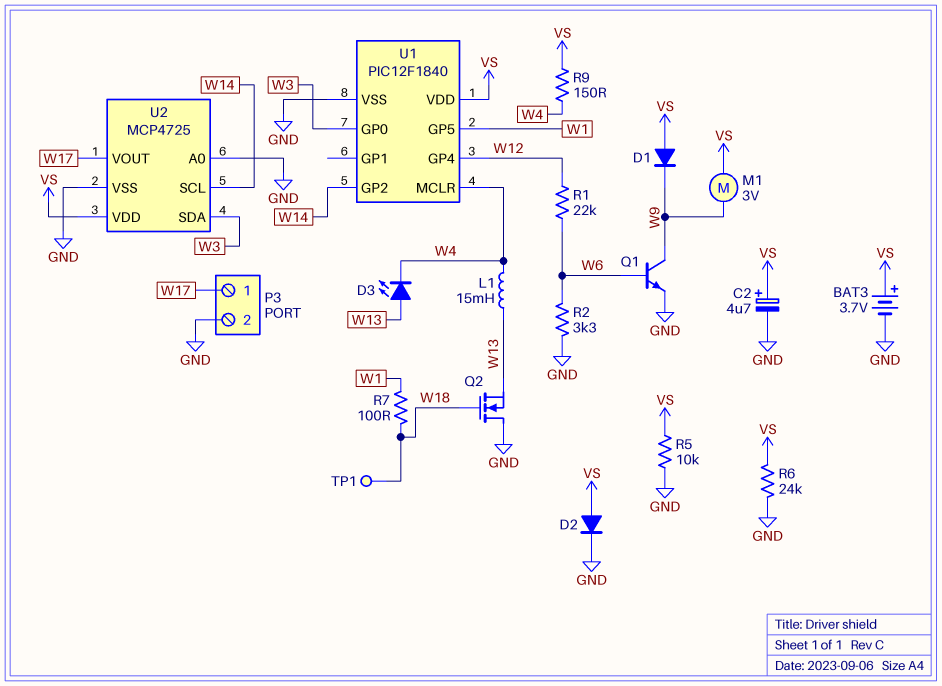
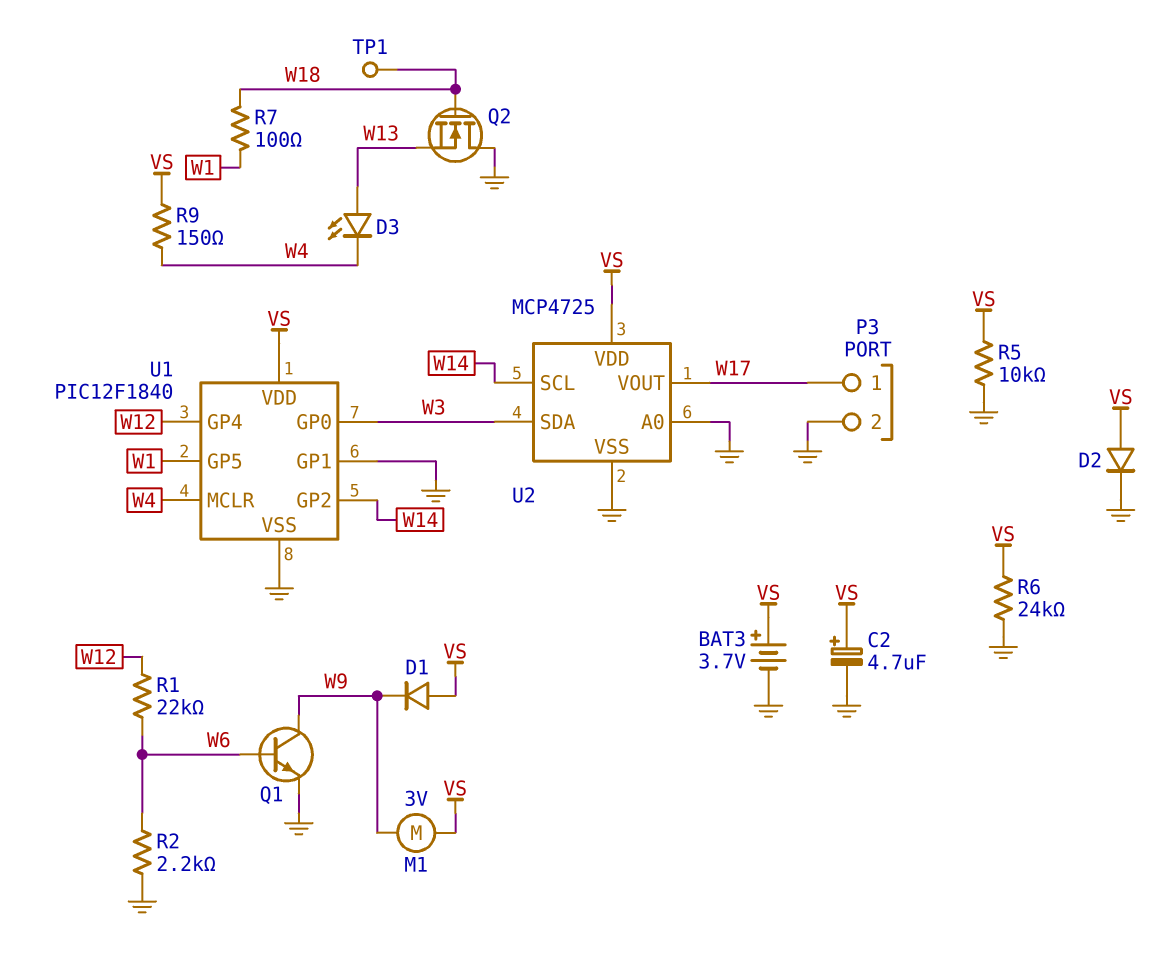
L1: 15mH (W4, W13) -> none
R2: 3.3k (GND, W6) -> 2.2k (GND, W6)
U1 pin GP1: none -> GND

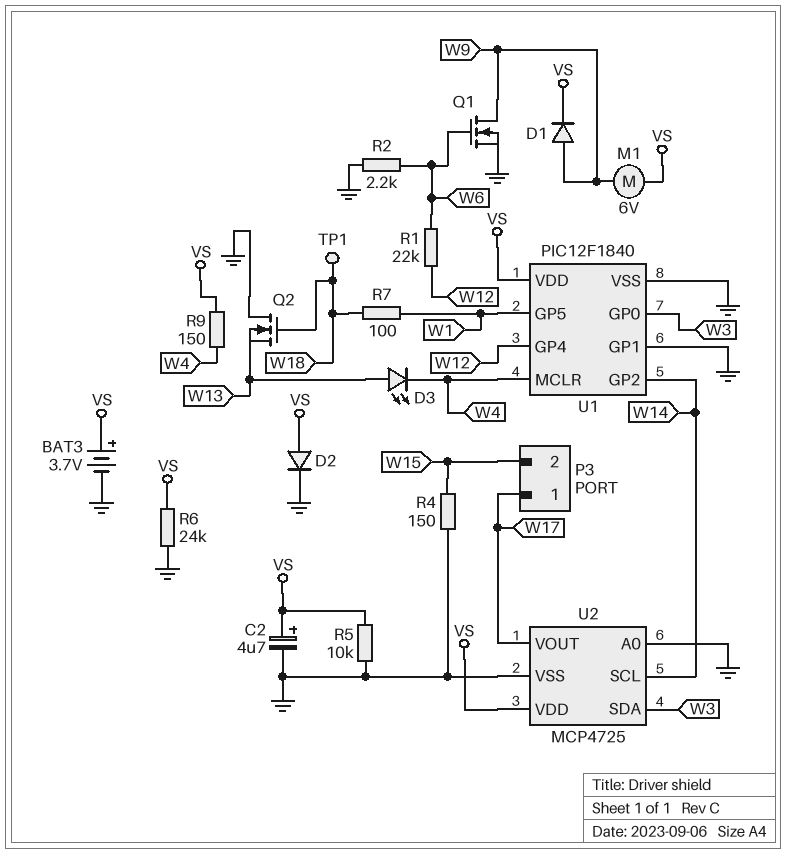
D1: diode (A VS, K W9) -> diode (A W9, K VS)
M1: motor 3V (VS, W9) -> motor 6V (VS, W9)
P3 pin 2: GND -> W15
Q1: NPN (B W6, C W9, E GND) -> NMOS (G W6, D W9, S GND)
R4: none -> 150 (GND, W15)

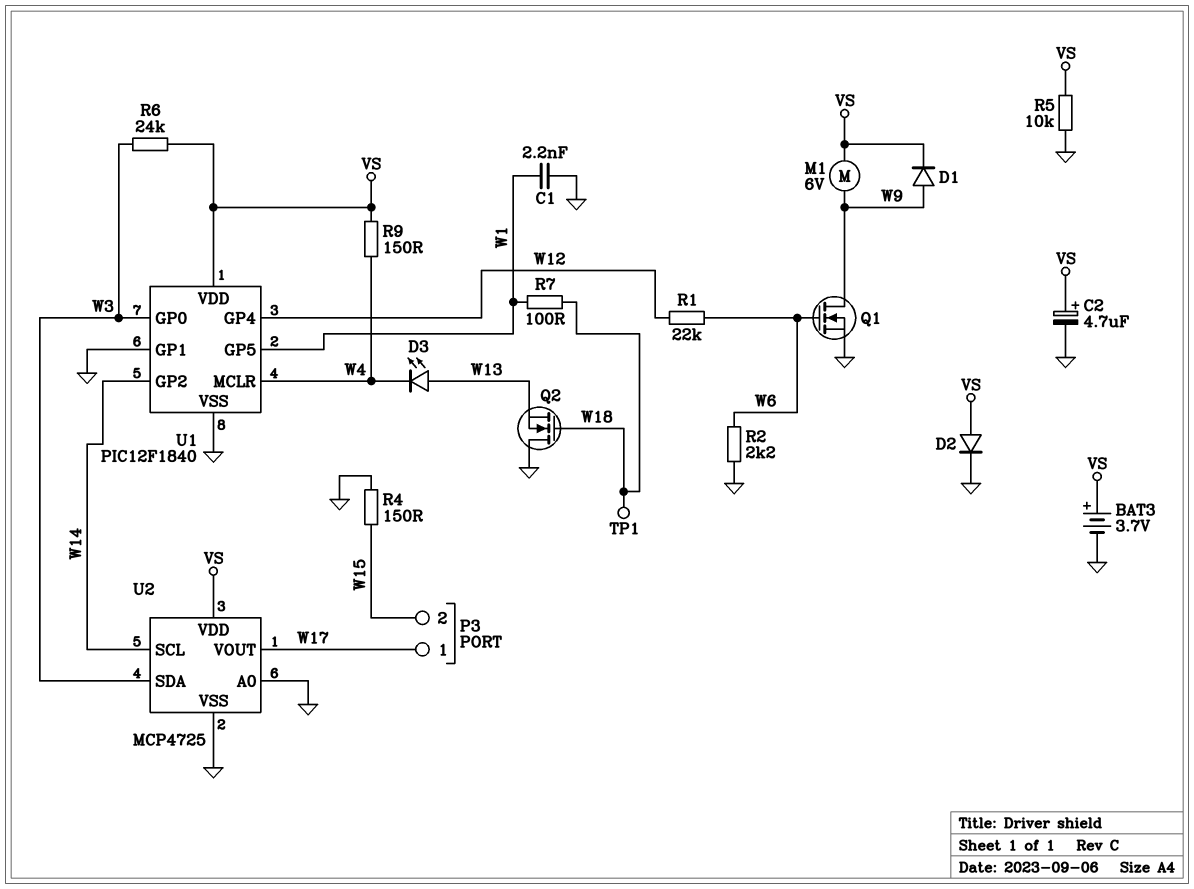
C1: none -> 2.2nF (GND, W1)
R6: 24k (GND, VS) -> 24k (VS, W3)

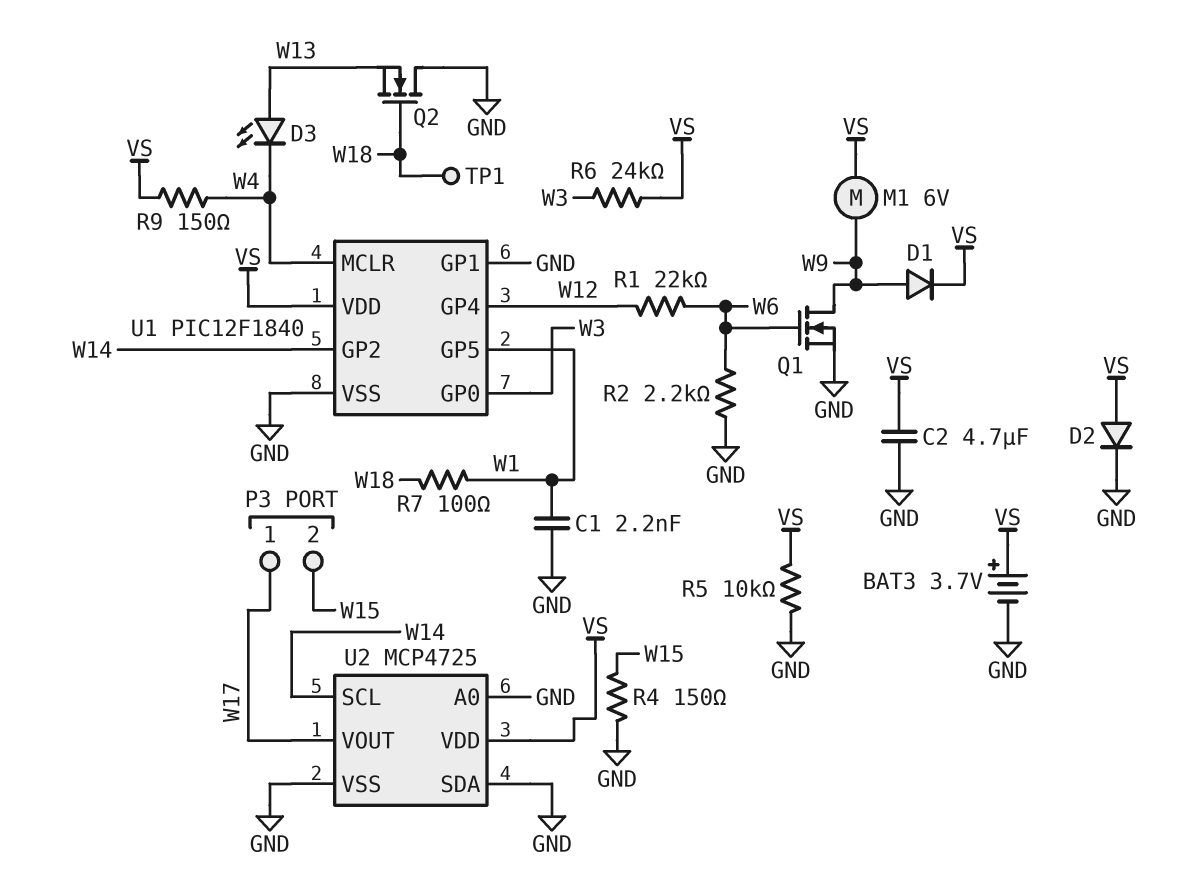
C2: 4.7uF (plus VS, minus GND) -> 4.7uF (GND, VS)
U2 pin SDA: W3 -> GND

